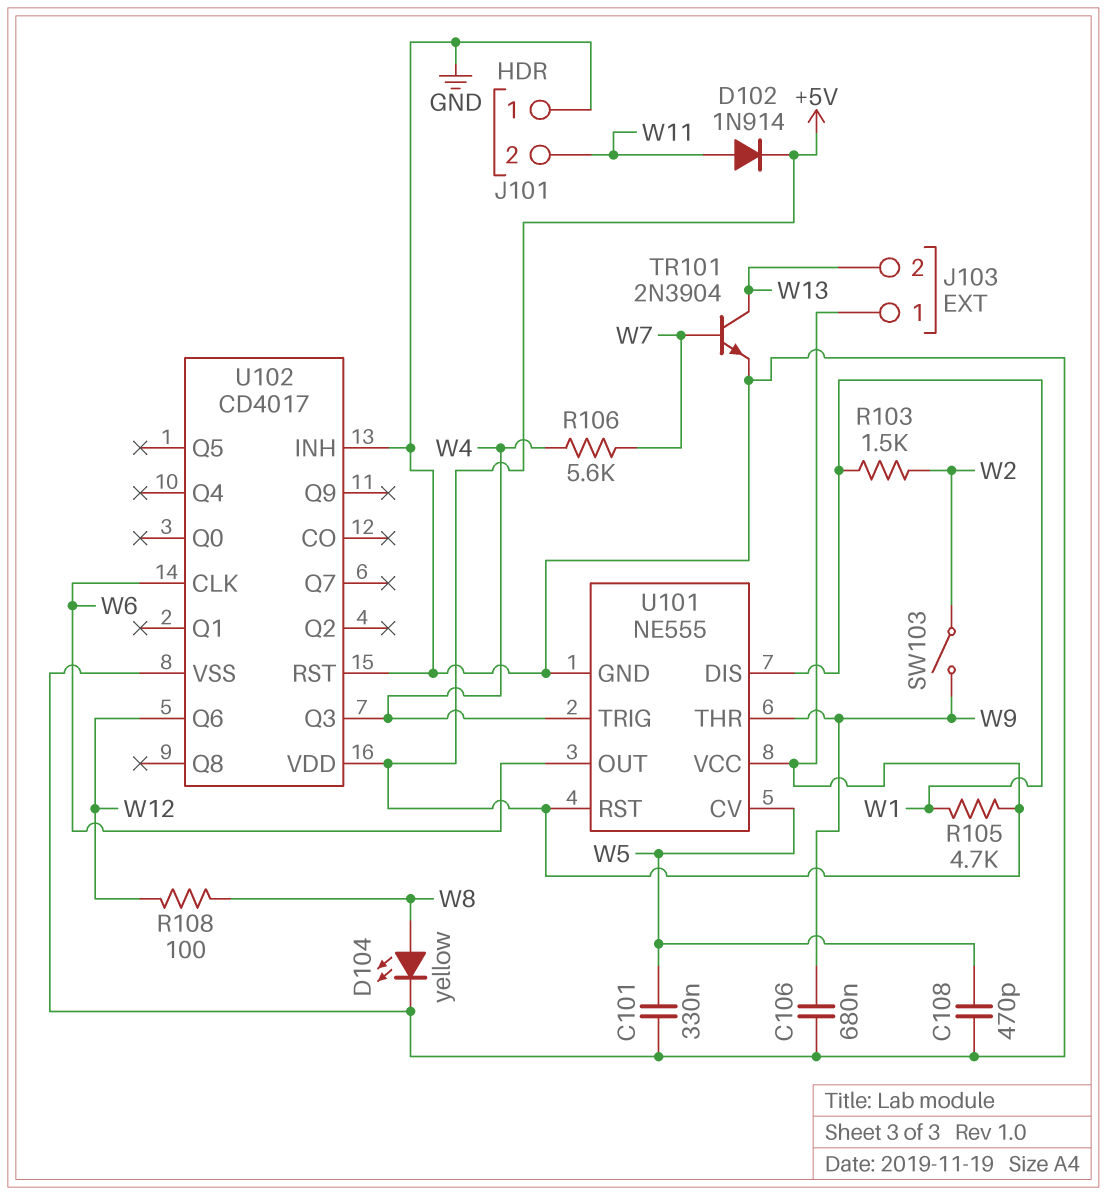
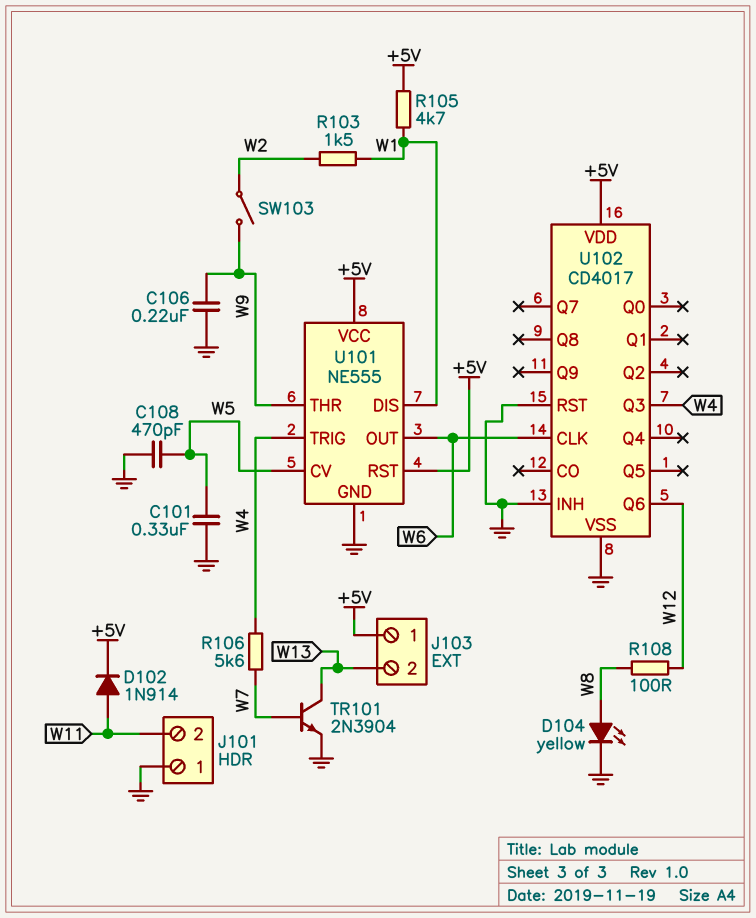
C106: 680nF (GND, W9) -> 220nF (GND, W9)

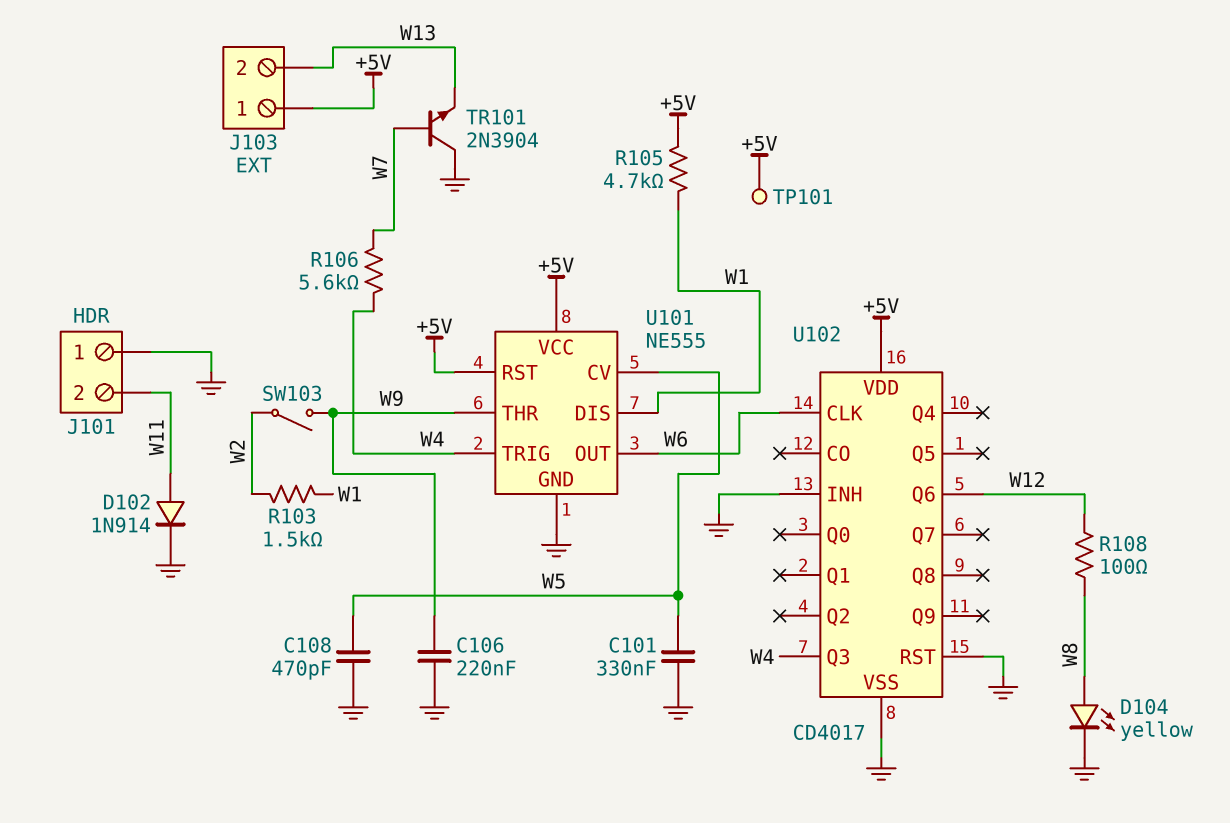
D102: diode 1N914 (A W11, K +5V) -> diode 1N914 (A W11, K GND)
TP101: none -> test point (+5V)
TR101: NPN 2N3904 (B W7, C W13, E GND) -> NPN 2N3904 (B W7, C GND, E W13)

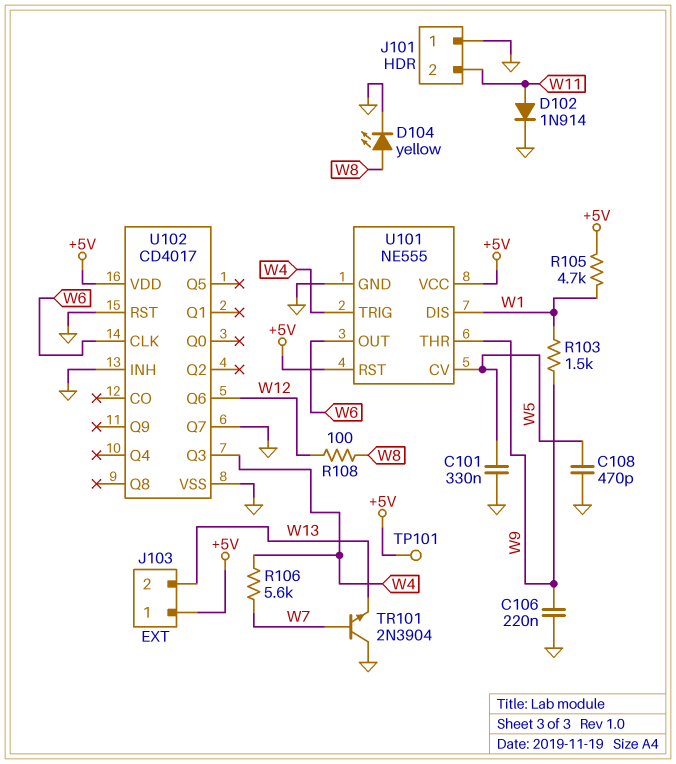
R103: 1.5k (W1, W2) -> 1.5k (W1, W9)
SW103: switch (W2, W9) -> none
U102 pin Q7: none -> GND

